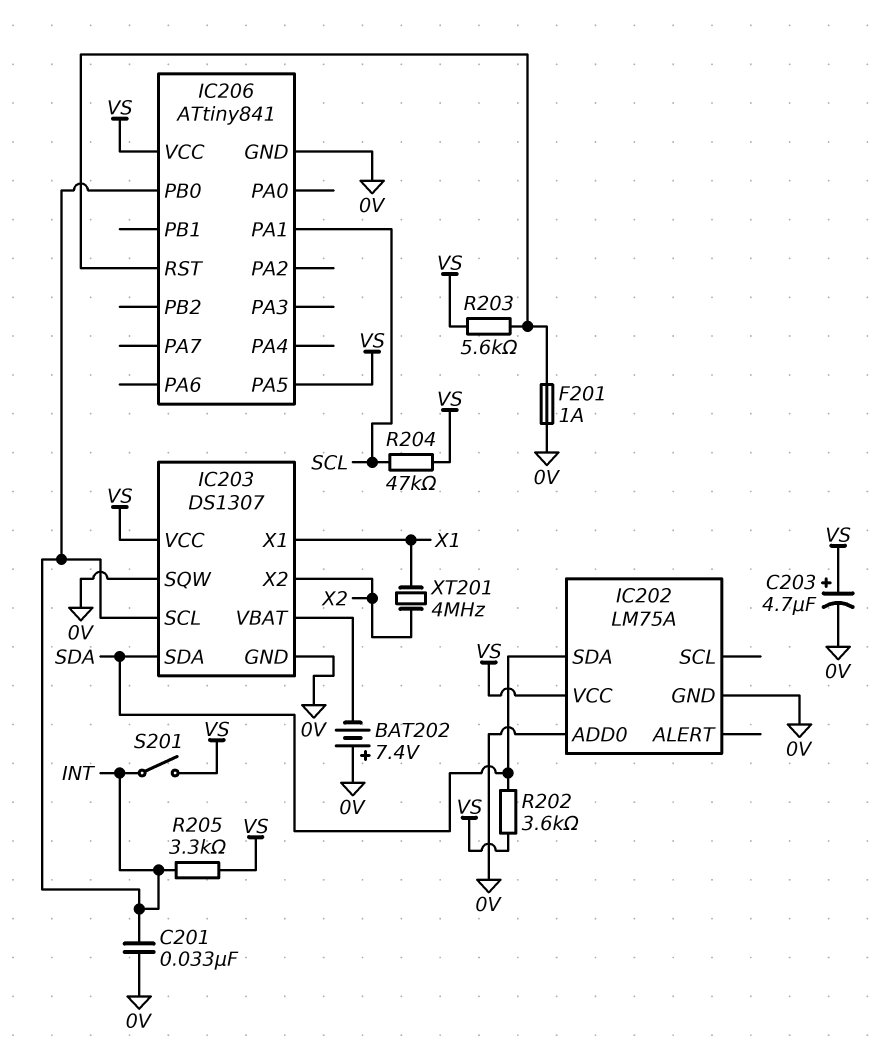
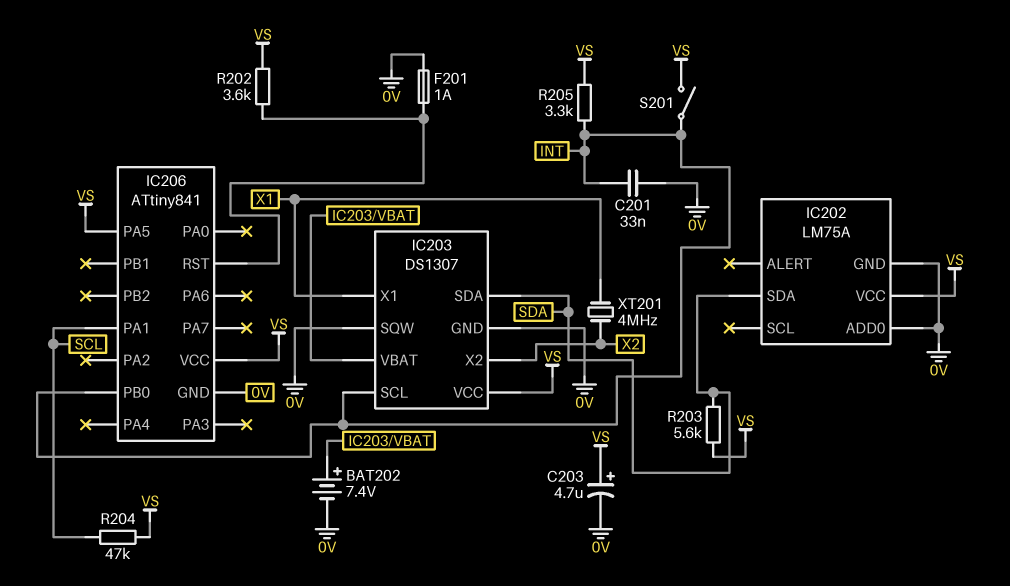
BAT202: 7.4V (plus 0V, minus IC203/VBAT) -> 7.4V (plus IC203/VBAT, minus 0V)
R202: 3.6k (SDA, VS) -> 3.6k (IC206/RST, VS)
R203: 5.6k (IC206/RST, VS) -> 5.6k (SDA, VS)

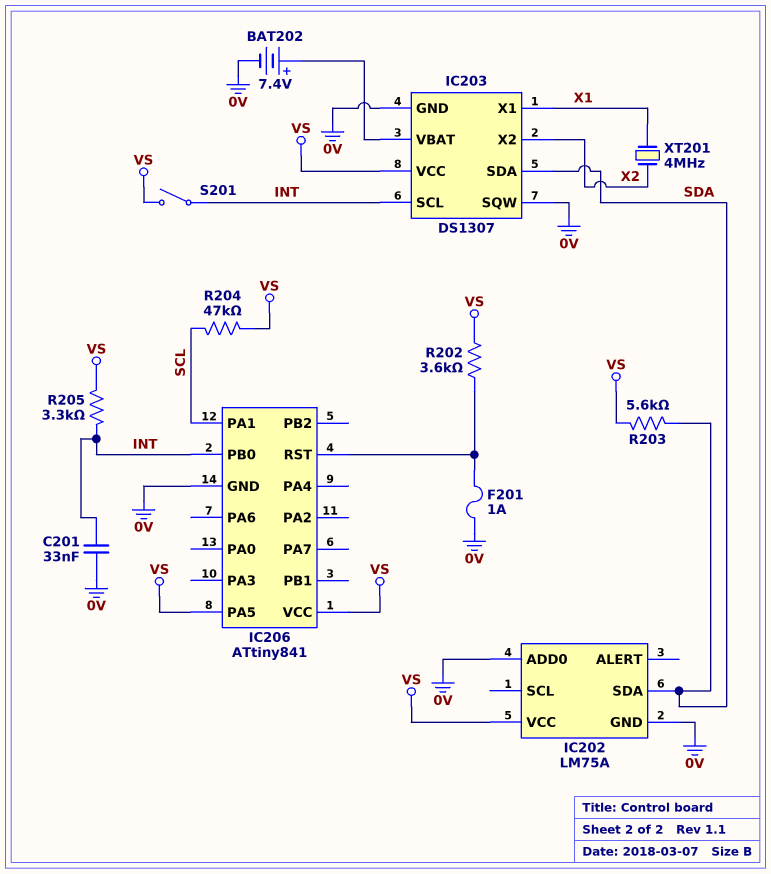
C203: 4.7uF (plus VS, minus 0V) -> none

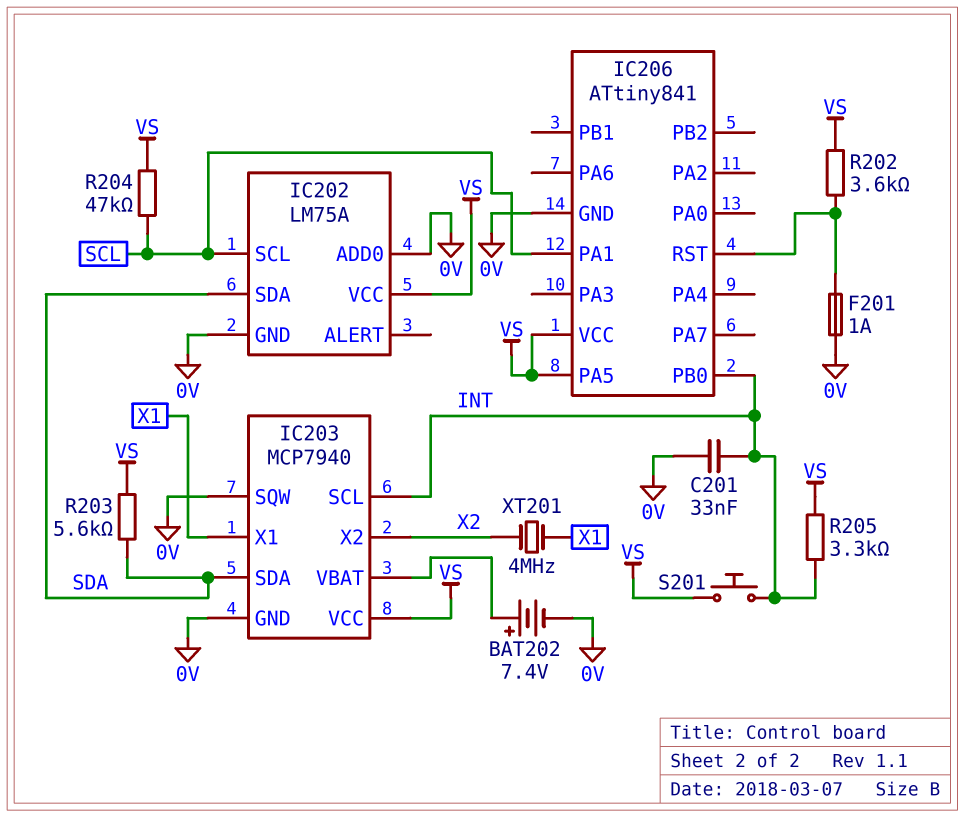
IC202 pin SCL: none -> SCL
IC203: DS1307 -> MCP7940
S201: switch (INT, VS) -> button (INT, VS)

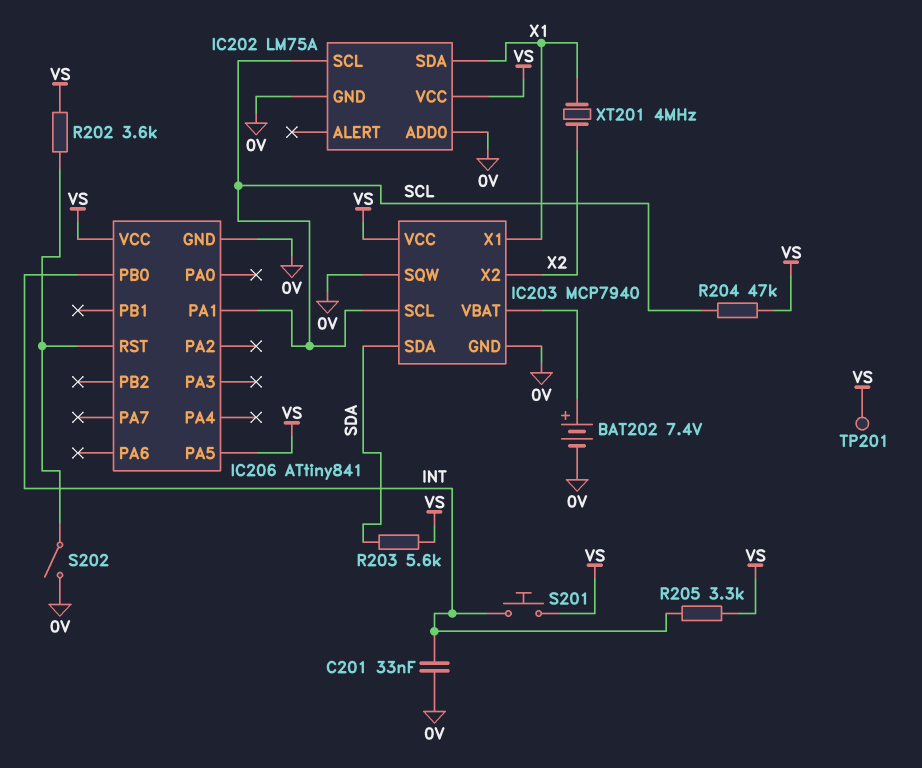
F201: 1A (0V, IC206/RST) -> none
IC202 pin SDA: SDA -> X1
IC203 pin SCL: INT -> SCL
S202: none -> switch (0V, IC206/RST)
TP201: none -> test point (VS)

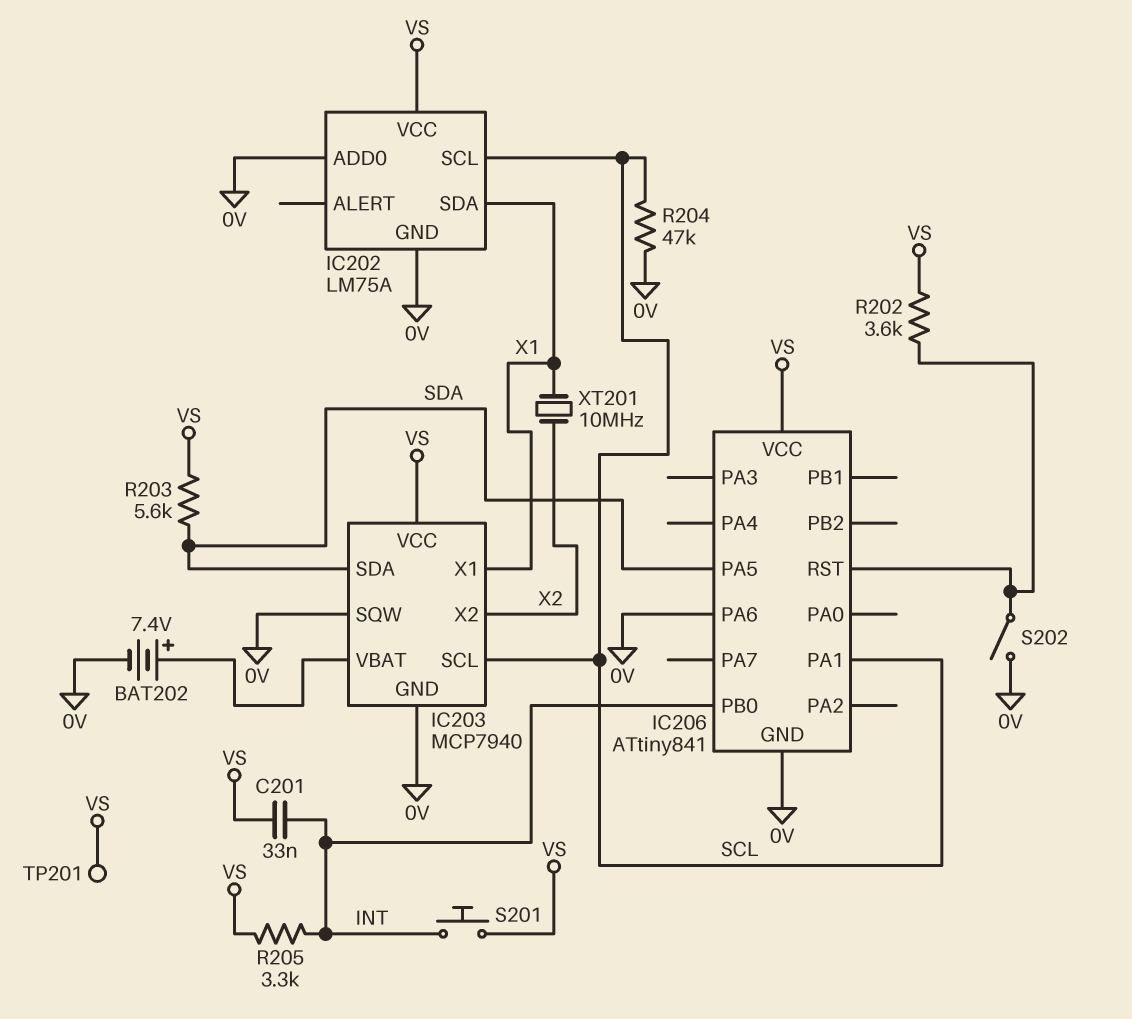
C201: 33nF (0V, INT) -> 33nF (INT, VS)
IC206 pin PA5: VS -> SDA
IC206 pin PA6: none -> 0V
R204: 47k (SCL, VS) -> 47k (0V, SCL)
XT201: 4MHz (X1, X2) -> 10MHz (X1, X2)

